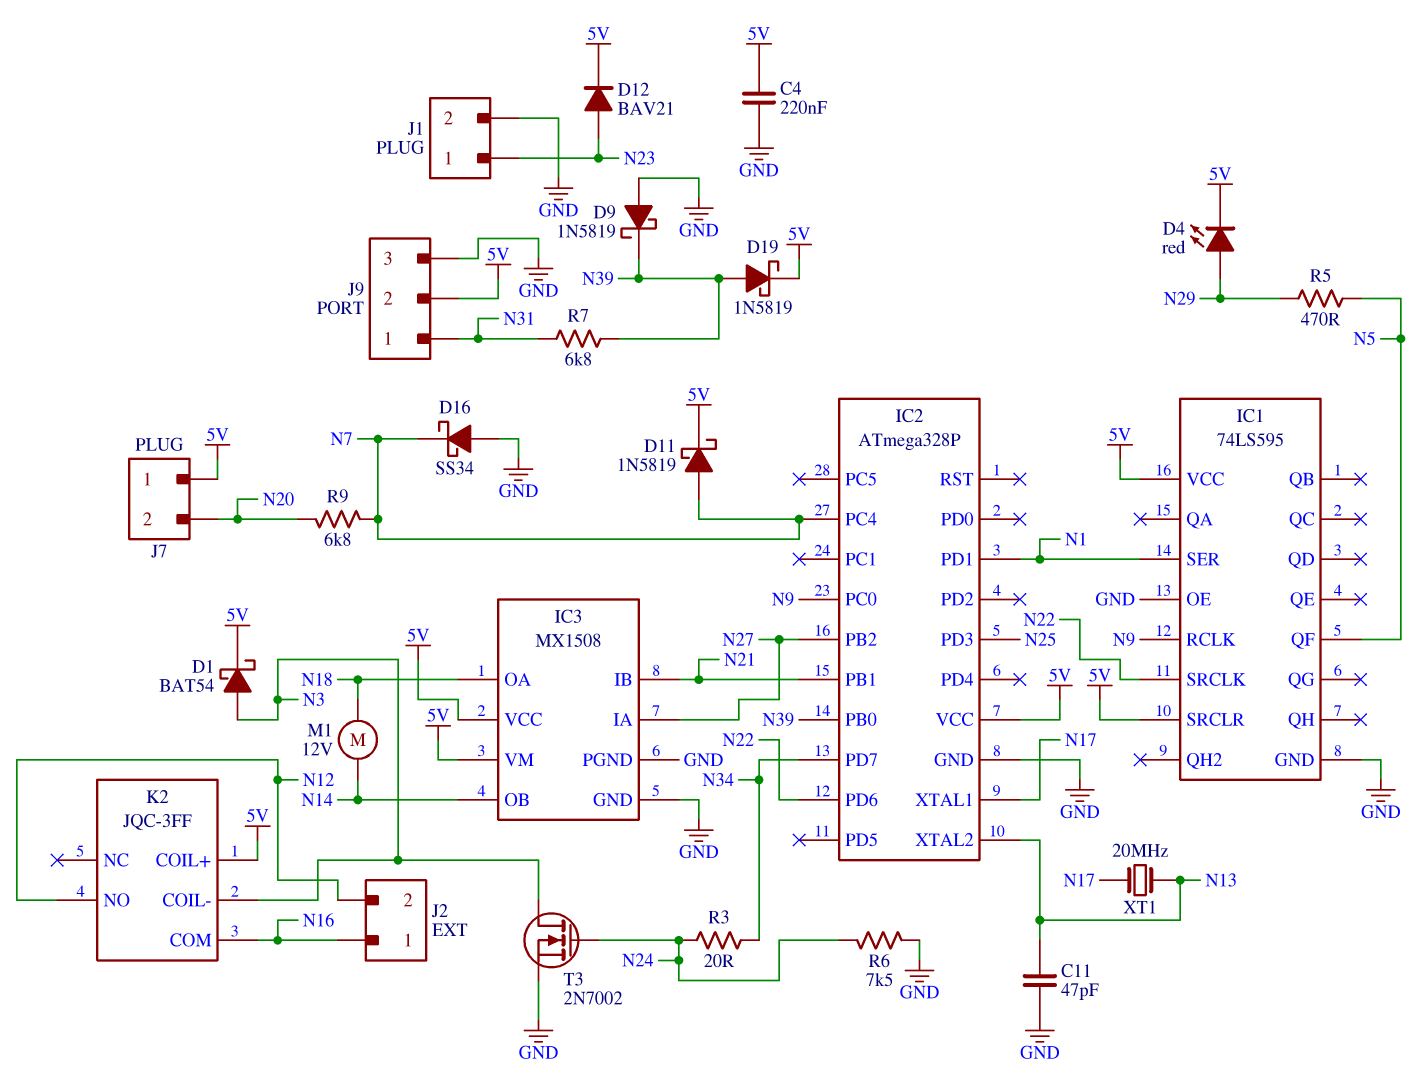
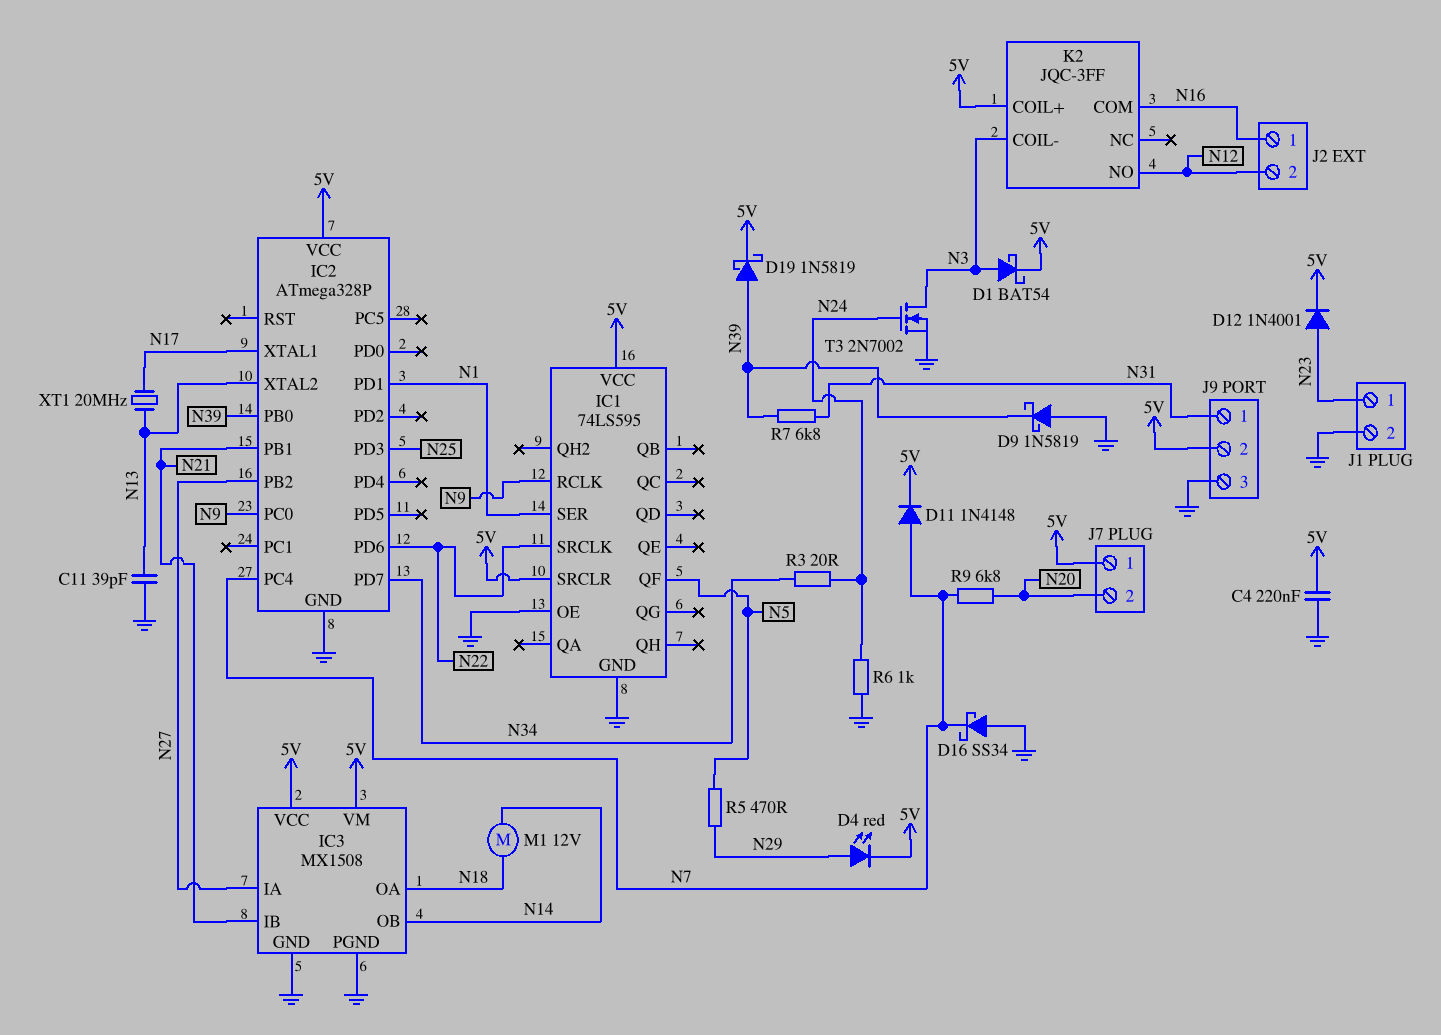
C11: 47pF (GND, N13) -> 39pF (GND, N13)
D11: schottky 1N5819 (A N7, K 5V) -> diode 1N4148 (A N7, K 5V)
D12: diode BAV21 (A N23, K 5V) -> diode 1N4001 (A N23, K 5V)
R6: 7.5k (GND, N24) -> 1k (GND, N24)

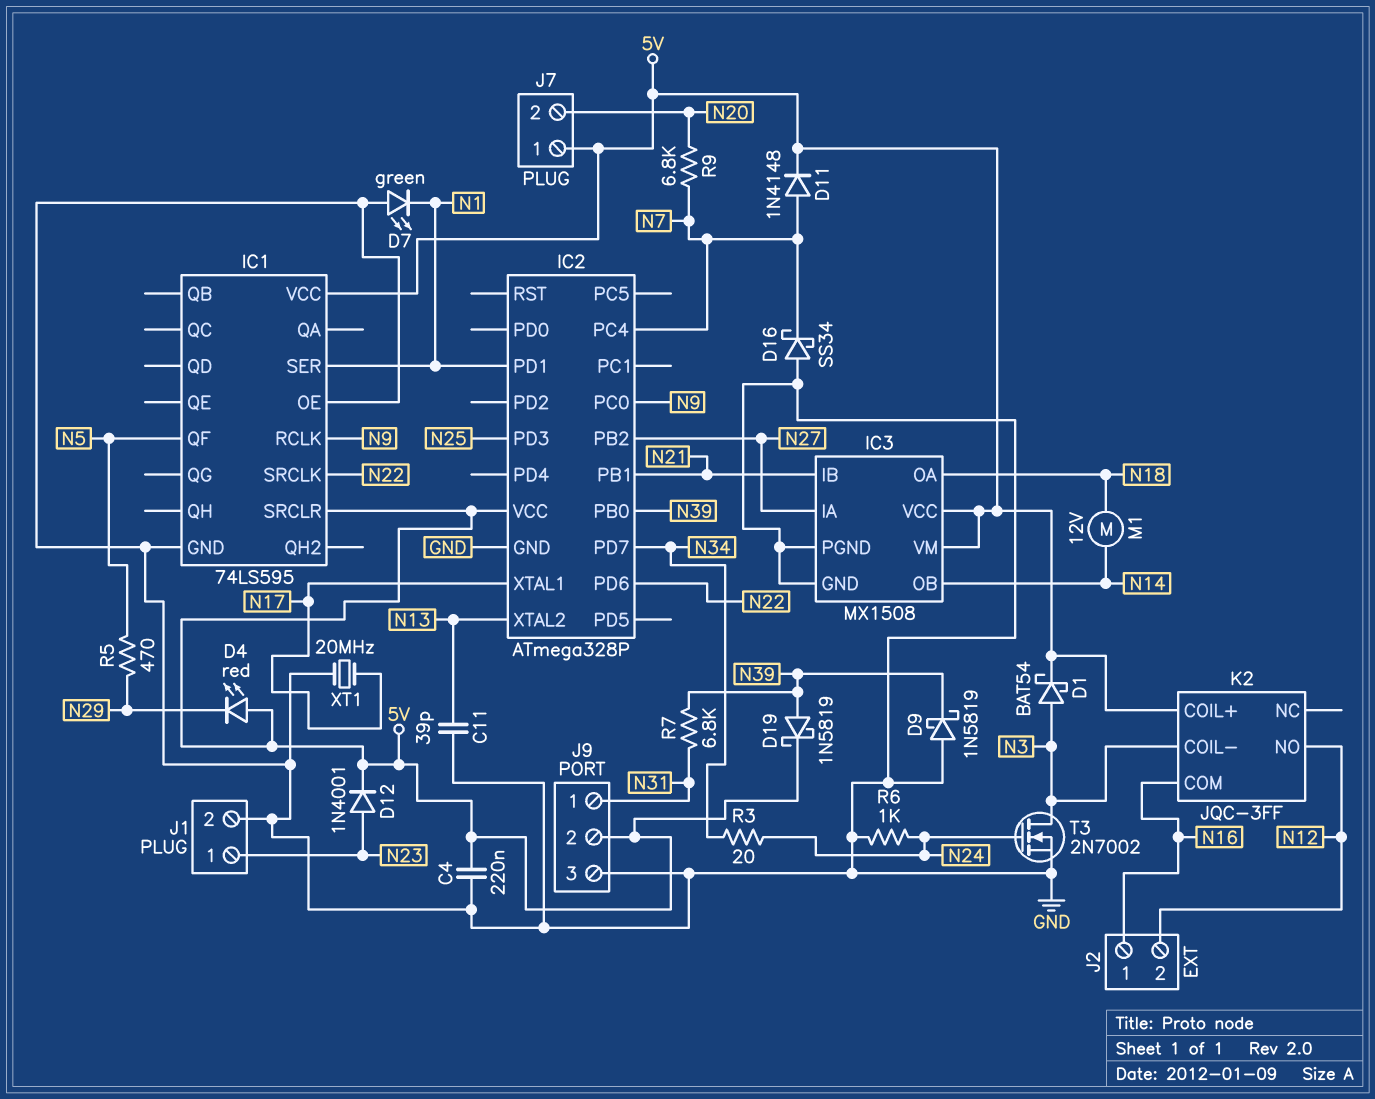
D4: LED red (A N29, K 5V) -> LED red (A 5V, K N29)
D7: none -> LED green (A GND, K N1)
XT1: 20MHz (N13, N17) -> 20MHz (GND, N17)

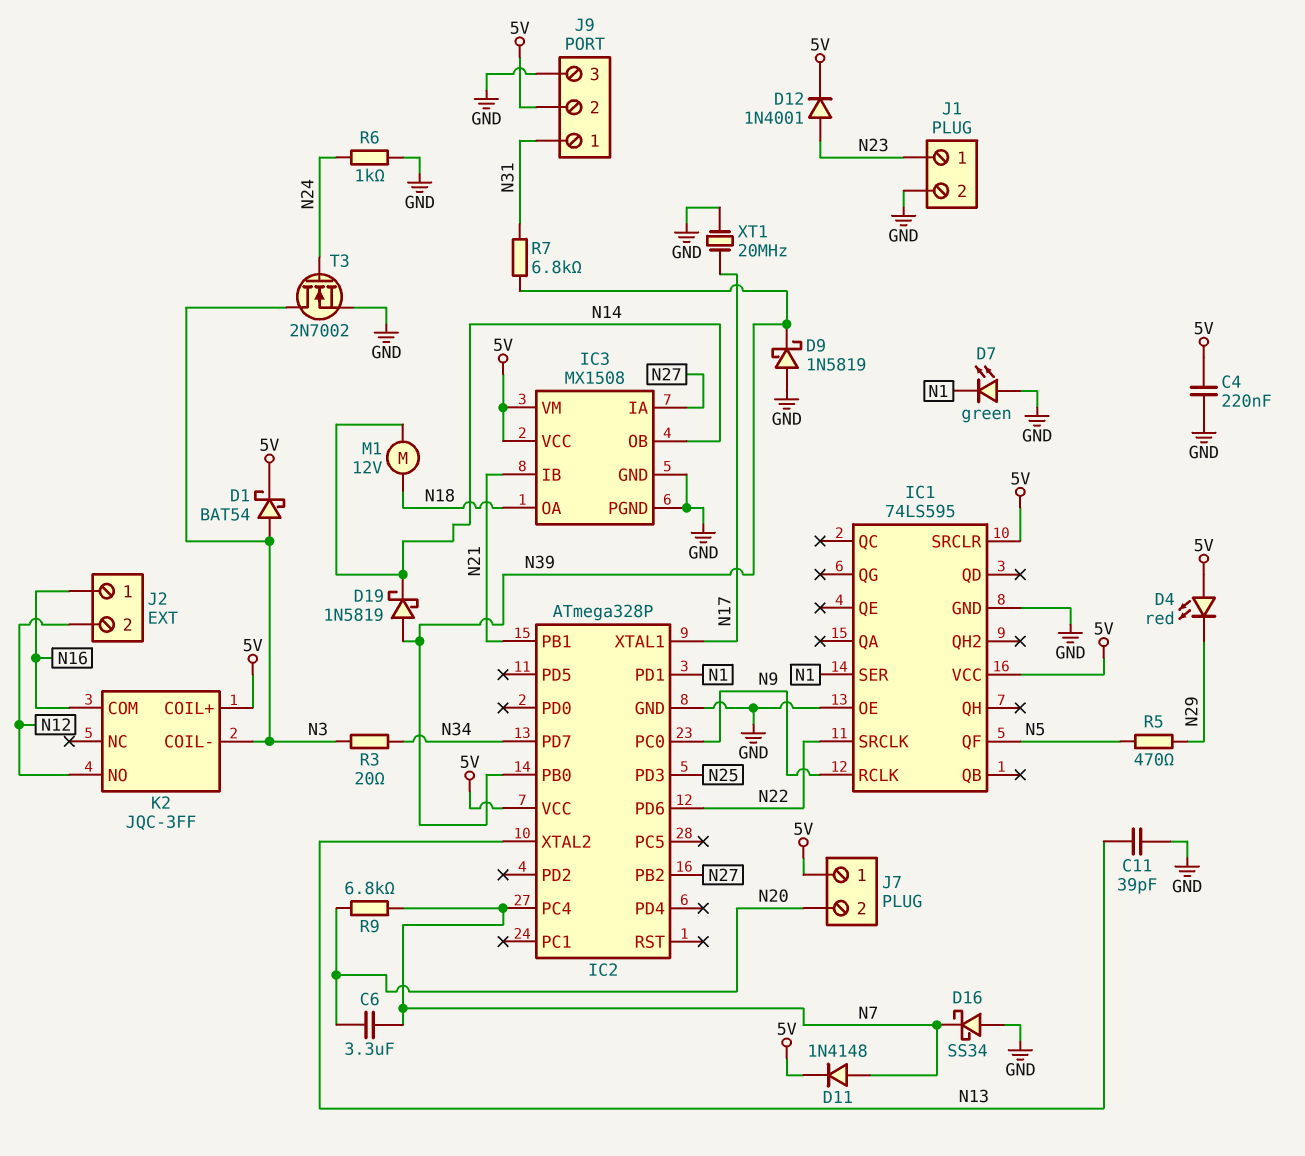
C6: none -> 3.3uF (N7, N20)
D19: schottky 1N5819 (A N39, K 5V) -> schottky 1N5819 (A N39, K N14)
R3: 20 (N24, N34) -> 20 (N3, N34)

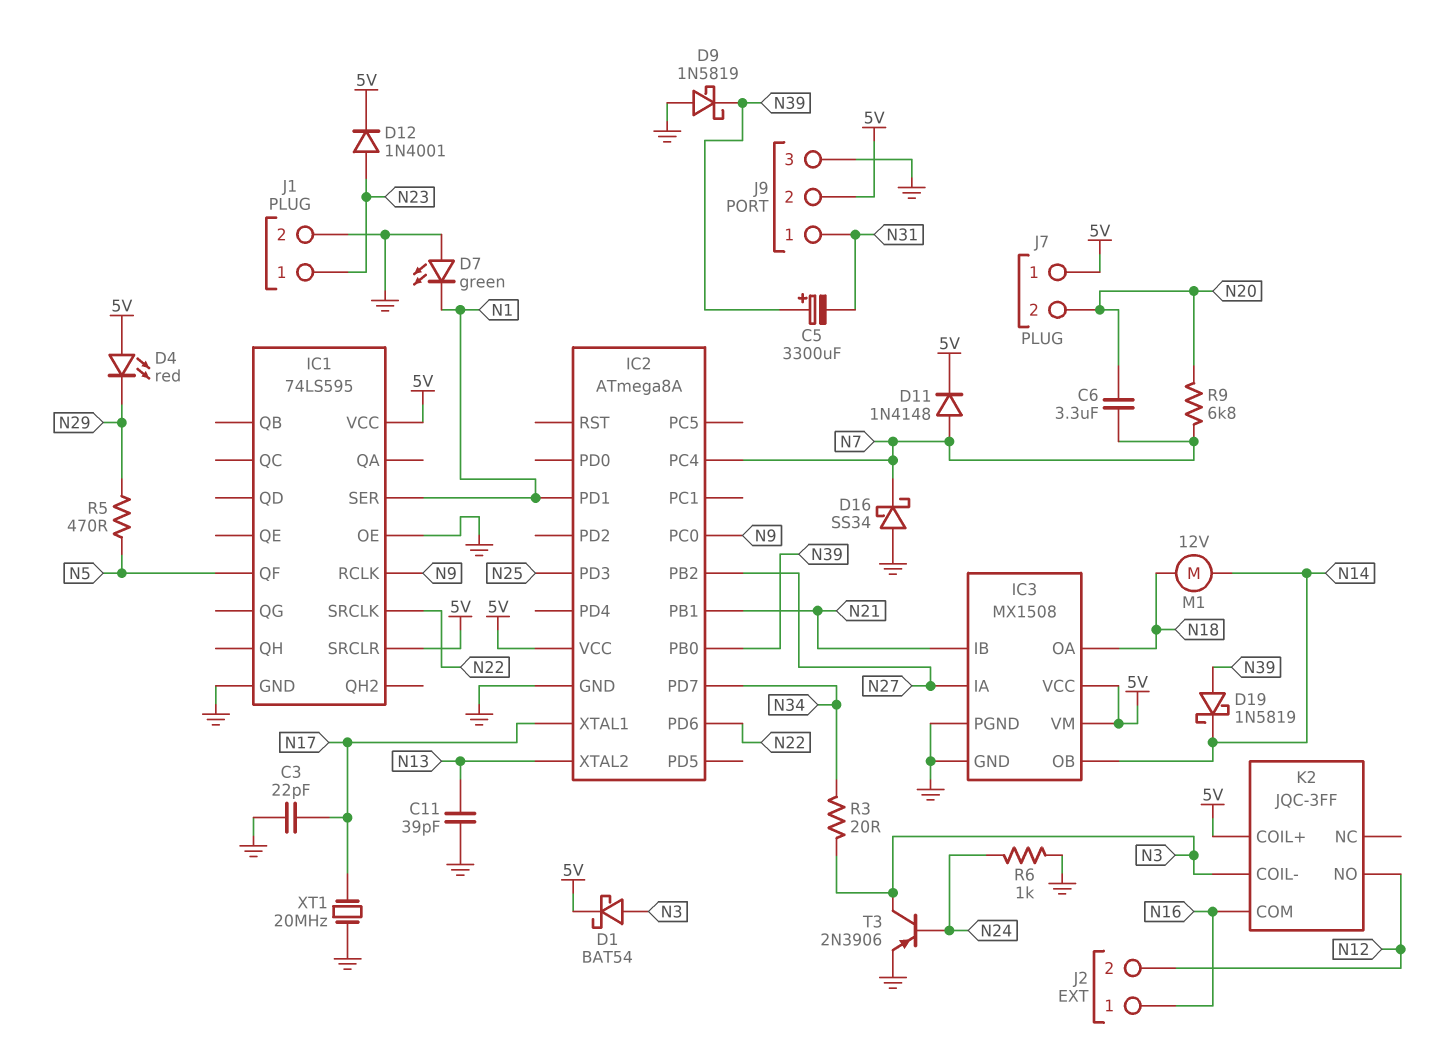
C3: none -> 22pF (GND, N17)
C4: 220nF (5V, GND) -> none
C5: none -> 3300uF (plus N39, minus N31)
IC2: ATmega328P -> ATmega8A
R7: 6.8k (N31, N39) -> none
T3: NMOS 2N7002 (G N24, D N3, S GND) -> PNP 2N3906 (B N24, C N3, E GND)

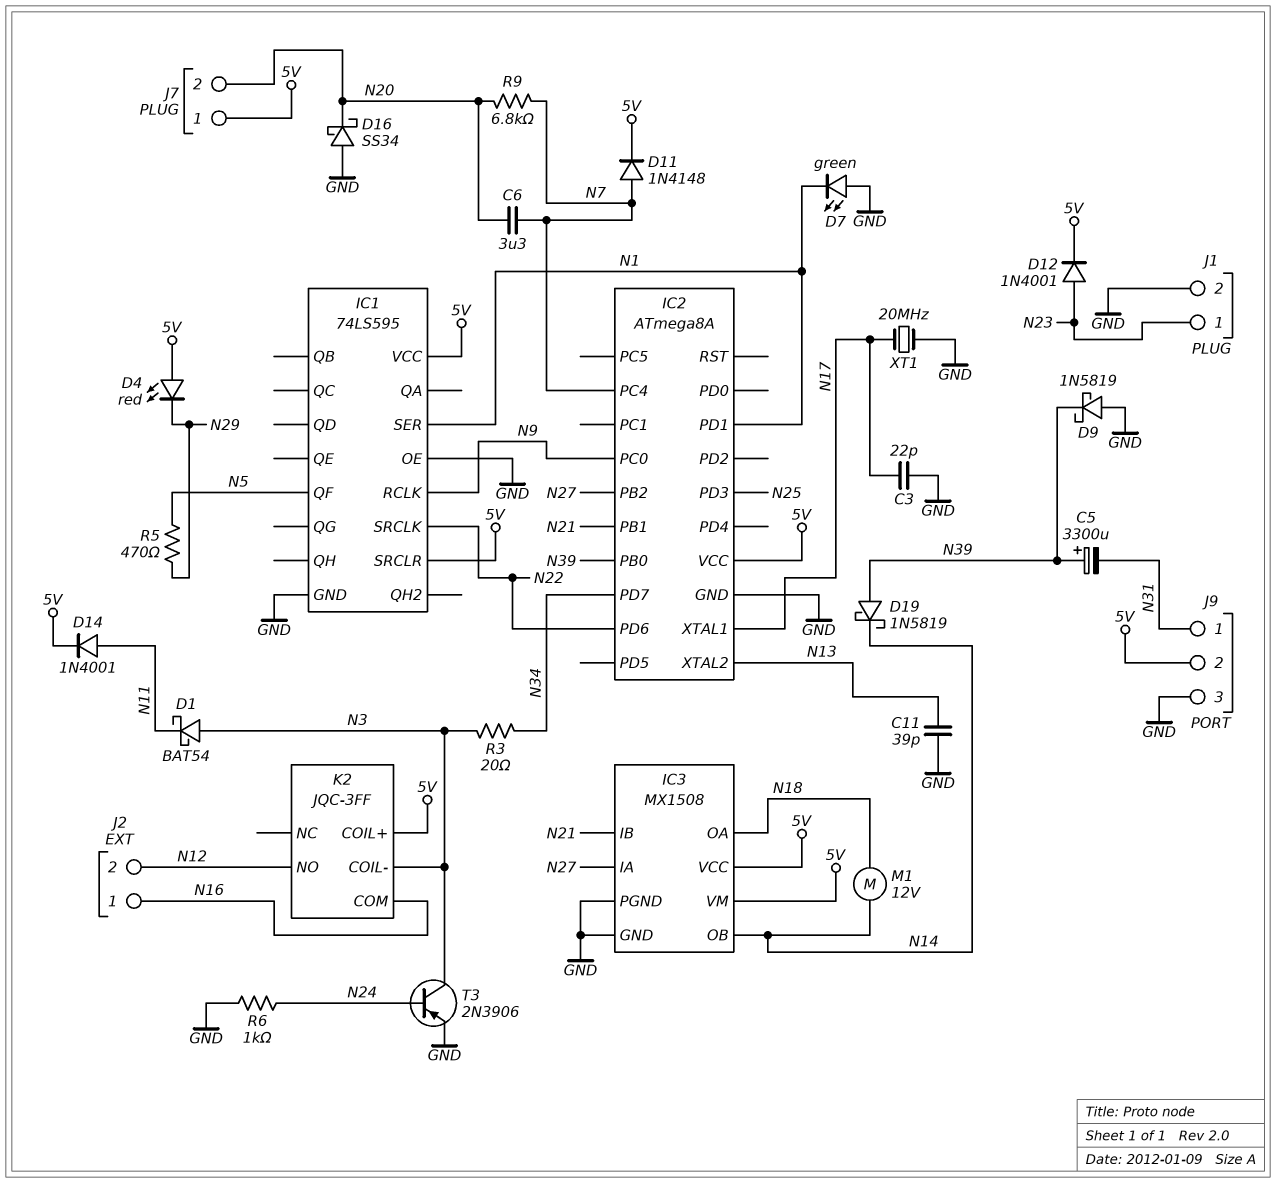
D1: schottky BAT54 (A N3, K 5V) -> schottky BAT54 (A N3, K N11)
D14: none -> diode 1N4001 (A N11, K 5V)
D16: schottky SS34 (A GND, K N7) -> schottky SS34 (A GND, K N20)

